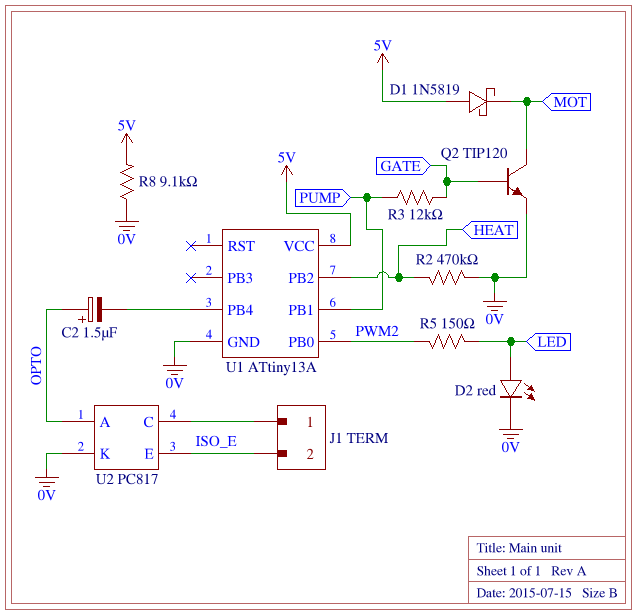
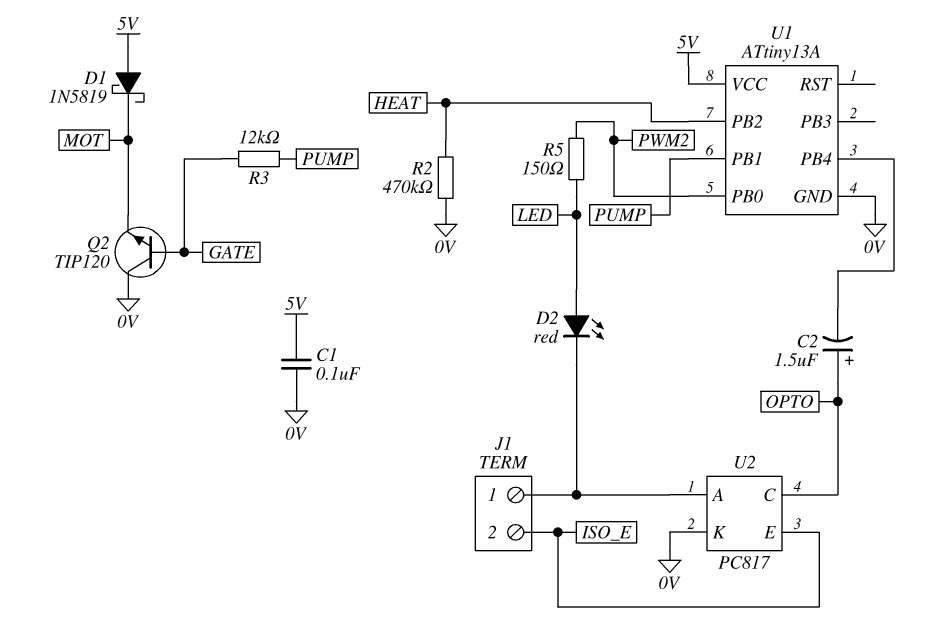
C1: none -> 100nF (0V, 5V)
D2: LED red (A LED, K 0V) -> LED red (A LED, K J1/1)
Q2: NPN TIP120 (B GATE, C MOT, E 0V) -> NPN TIP120 (B GATE, C 0V, E MOT)
R8: 9.1k (0V, 5V) -> none
U2 pin A: OPTO -> J1/1
U2 pin C: J1/1 -> OPTO

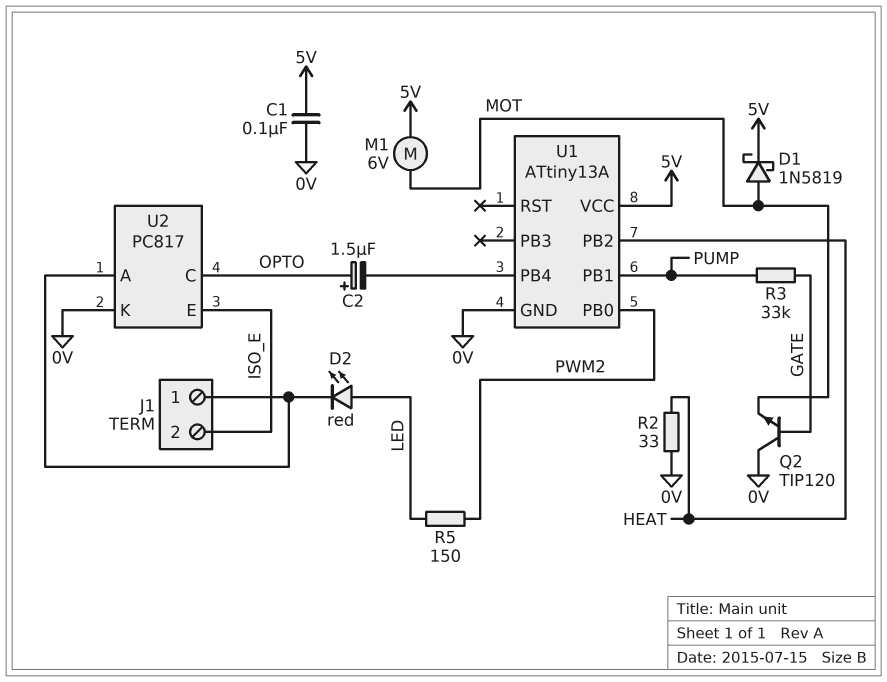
D1: schottky 1N5819 (A 5V, K MOT) -> schottky 1N5819 (A MOT, K 5V)
M1: none -> motor 6V (5V, MOT)
R2: 470k (0V, HEAT) -> 33 (0V, HEAT)
R3: 12k (GATE, PUMP) -> 33k (GATE, PUMP)

